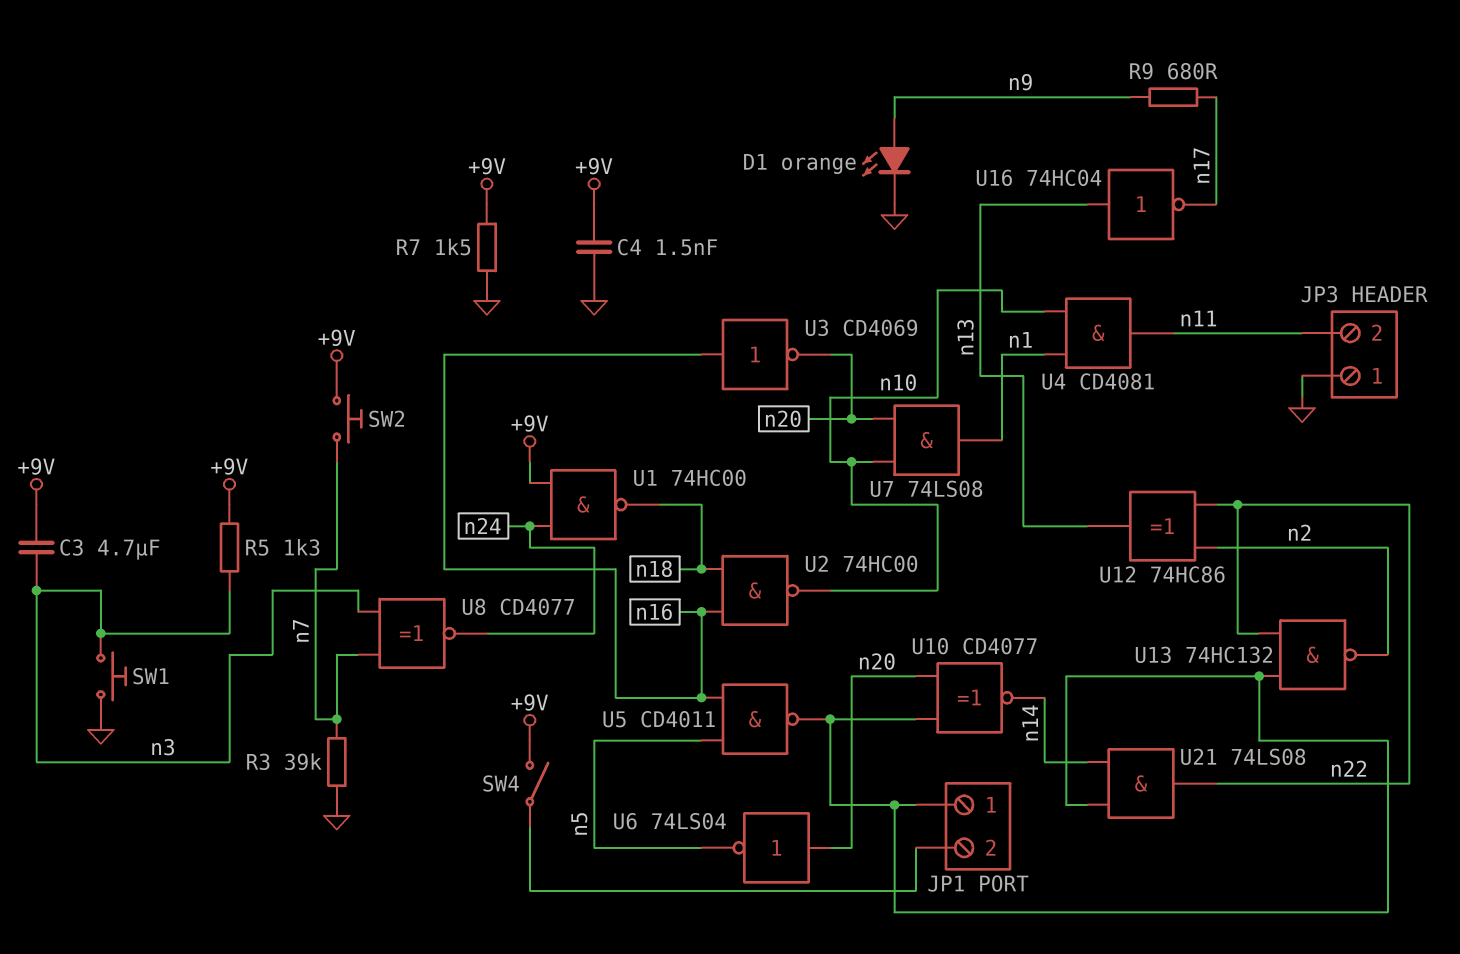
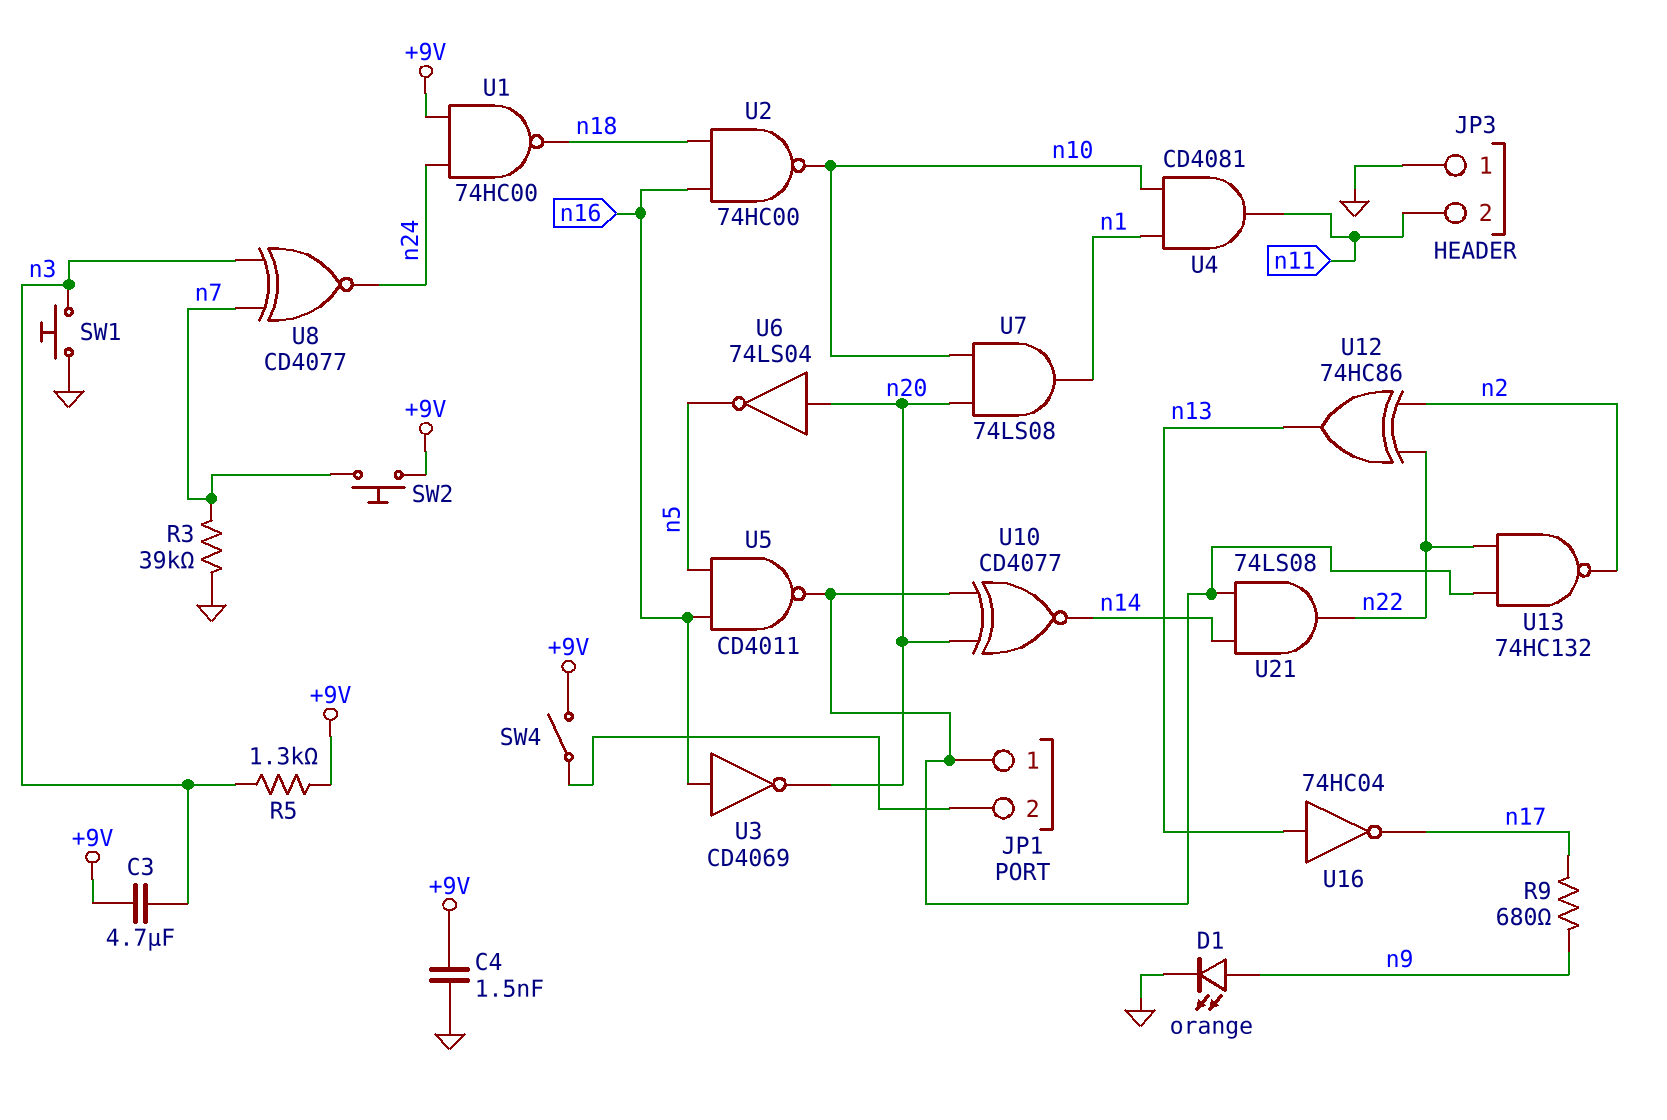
R7: 1.5k (+9V, GND) -> none

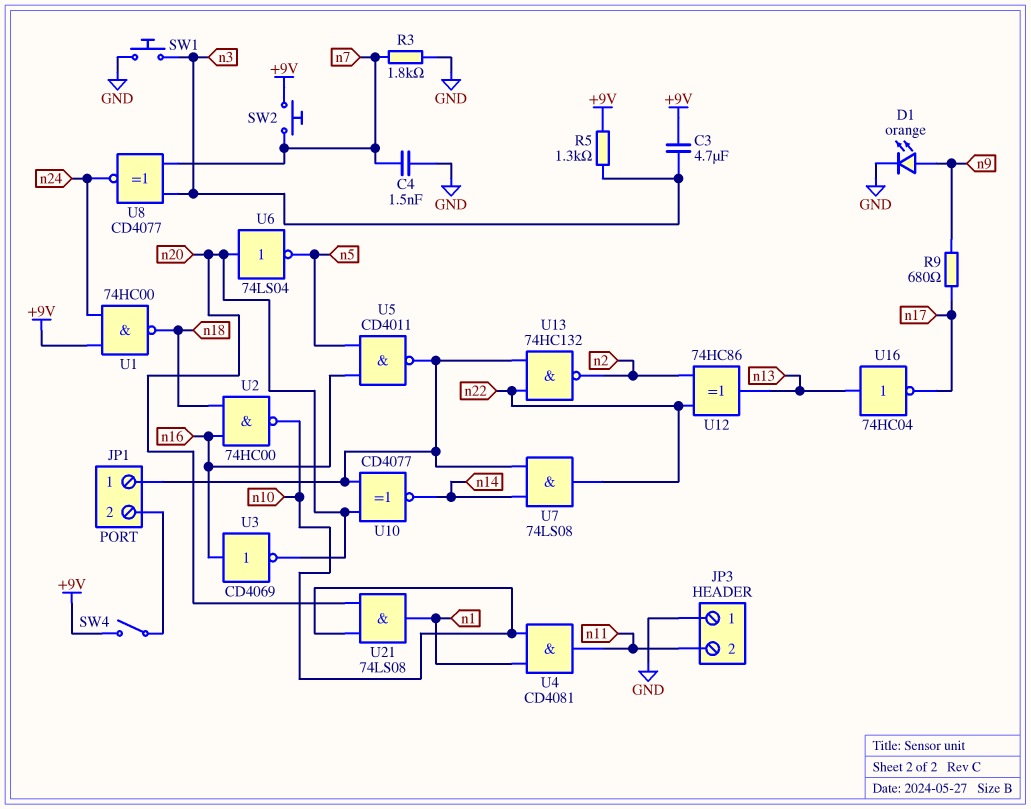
C4: 1.5nF (+9V, GND) -> 1.5nF (GND, n7)
R3: 39k (GND, n7) -> 1.8k (GND, n7)
U7: AND 74LS08 (in n10, in n20, out n1) -> AND 74LS08 (in JP1/1, in n14, out n22)
U21: AND 74LS08 (in JP1/1, in n14, out n22) -> AND 74LS08 (in n10, in n20, out n1)

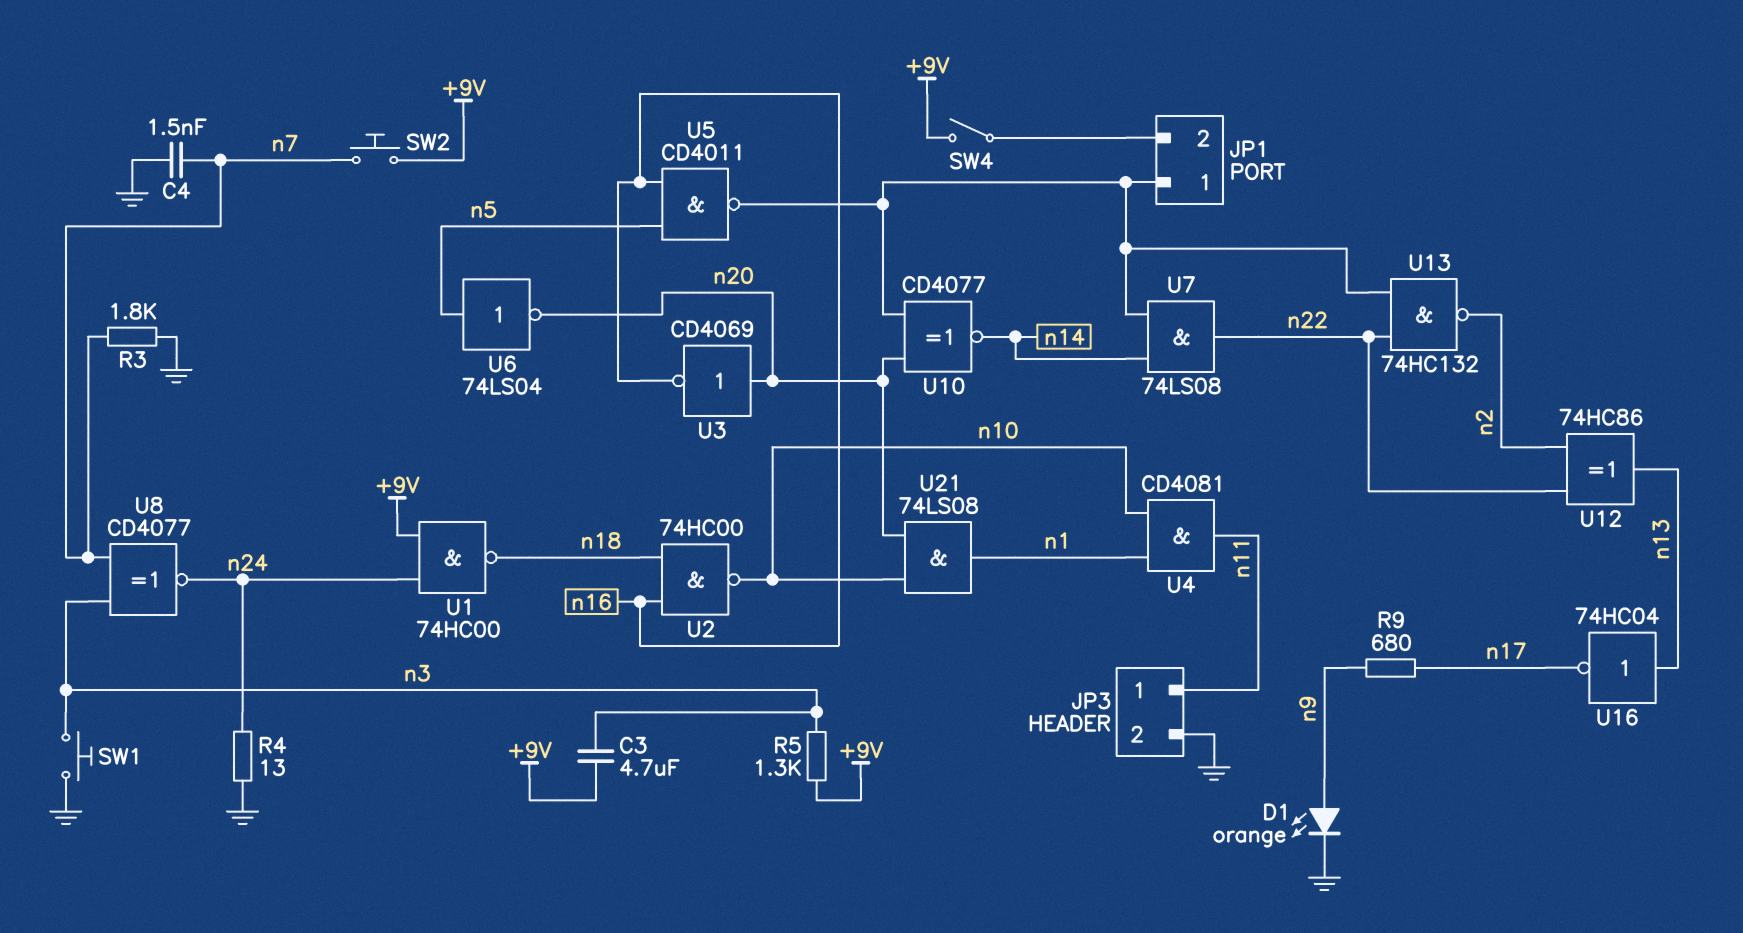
JP3 pin 1: GND -> n11
JP3 pin 2: n11 -> GND
R4: none -> 13 (GND, n24)
U3: NOT CD4069 (in n16, out n20) -> NOT CD4069 (in n20, out n16)
U6: NOT 74LS04 (in n20, out n5) -> NOT 74LS04 (in n5, out n20)

